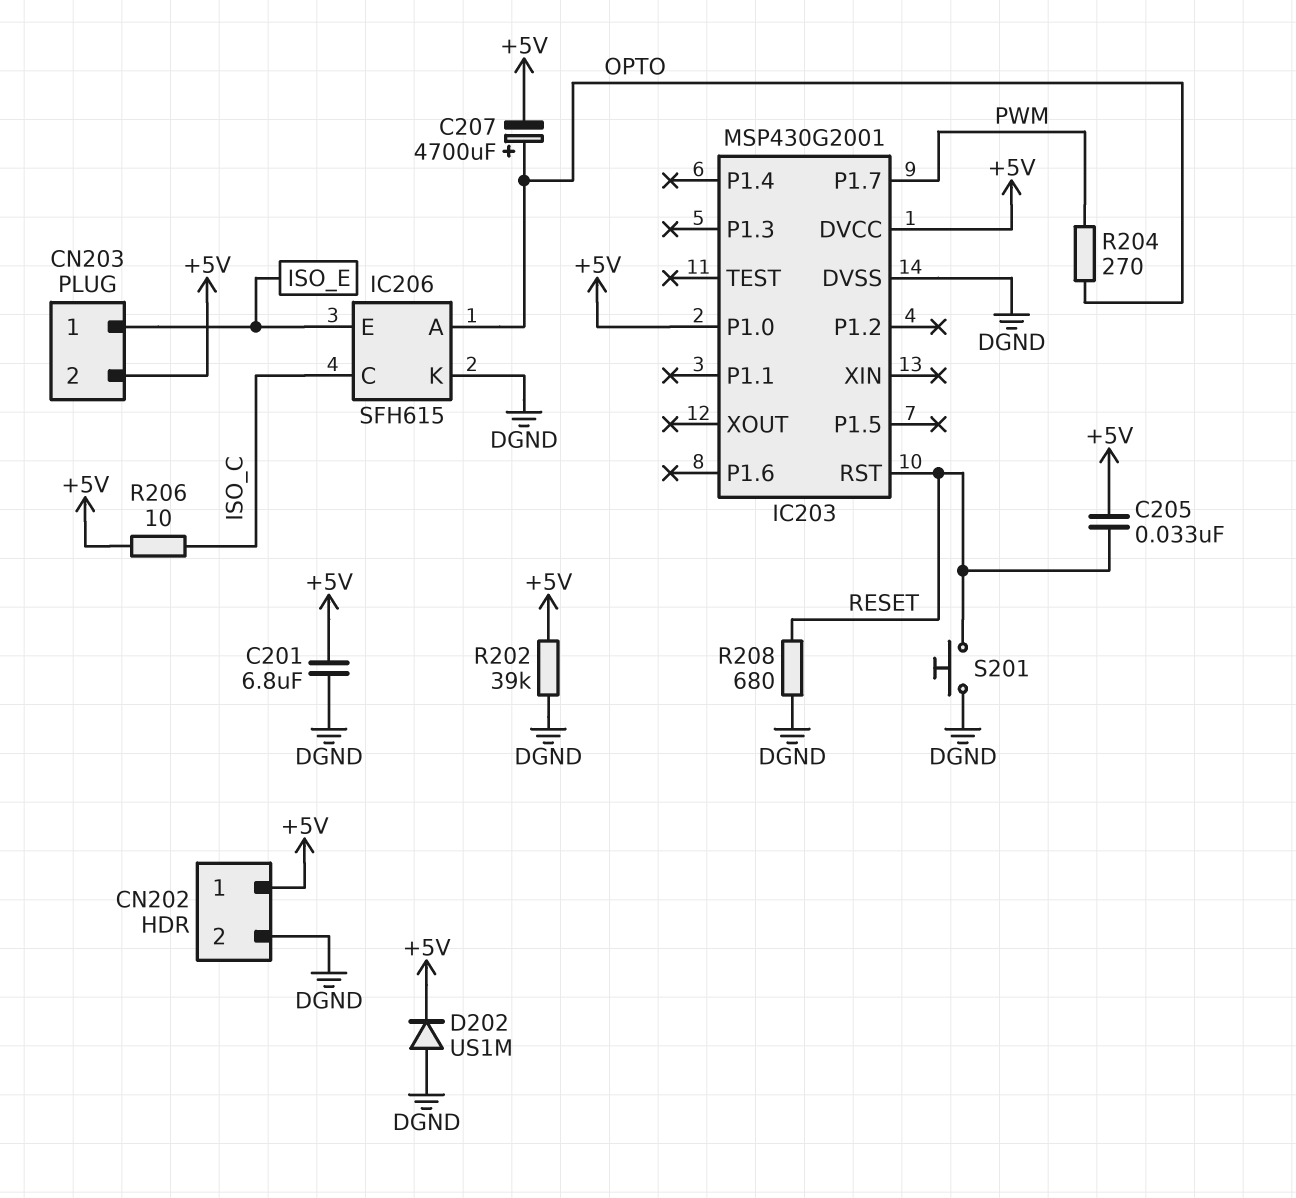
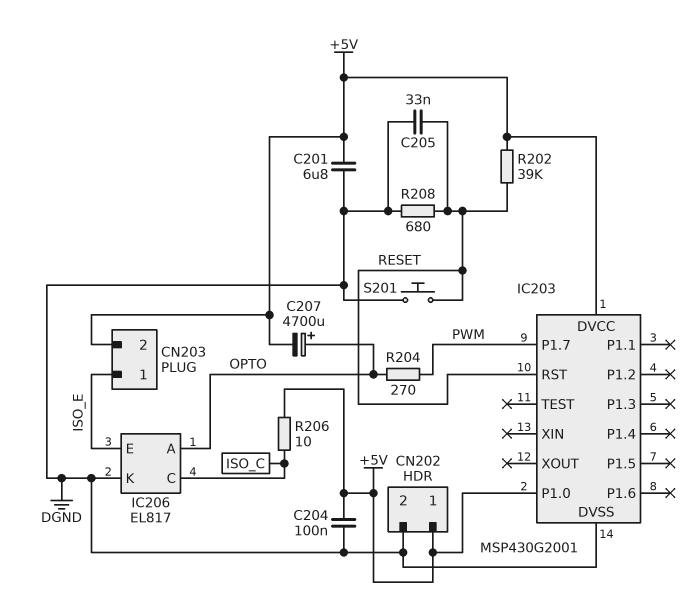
C204: none -> 100nF (+5V, DGND)
C205: 33nF (+5V, RESET) -> 33nF (DGND, RESET)
D202: diode US1M (A DGND, K +5V) -> none
IC206: SFH615 -> EL817
R202: 39k (+5V, DGND) -> 39k (+5V, RESET)

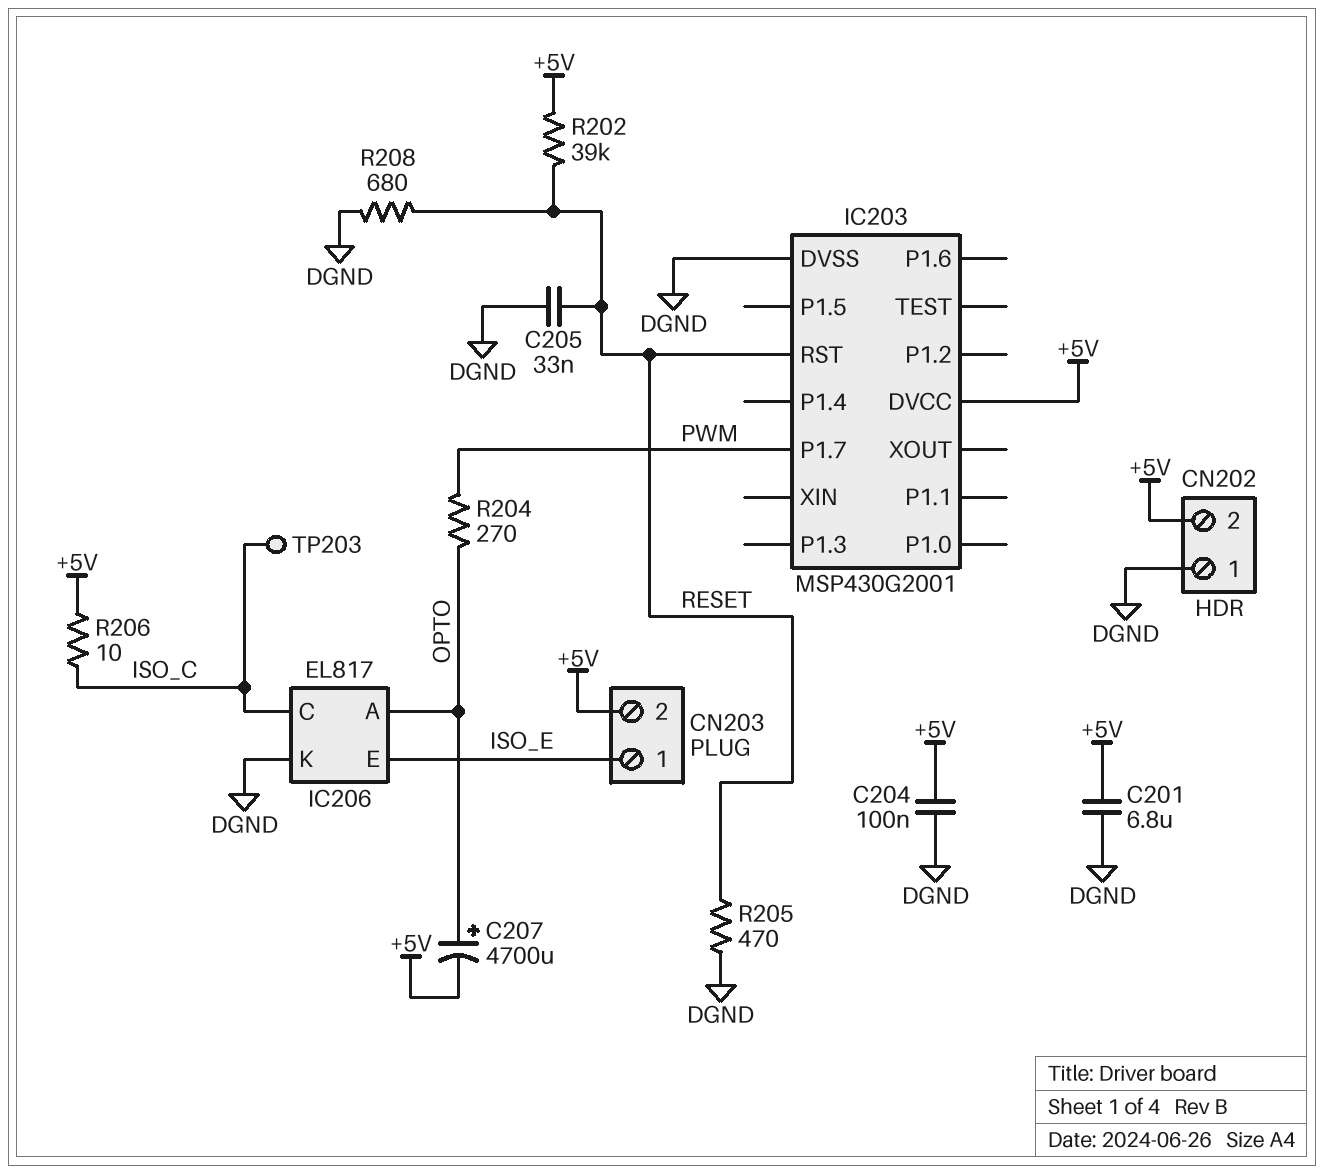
CN202 pin 1: +5V -> DGND
CN202 pin 2: DGND -> +5V
IC203 pin P1.0: +5V -> none
R205: none -> 470 (DGND, RESET)
S201: button (DGND, RESET) -> none
TP203: none -> test point (ISO_C)

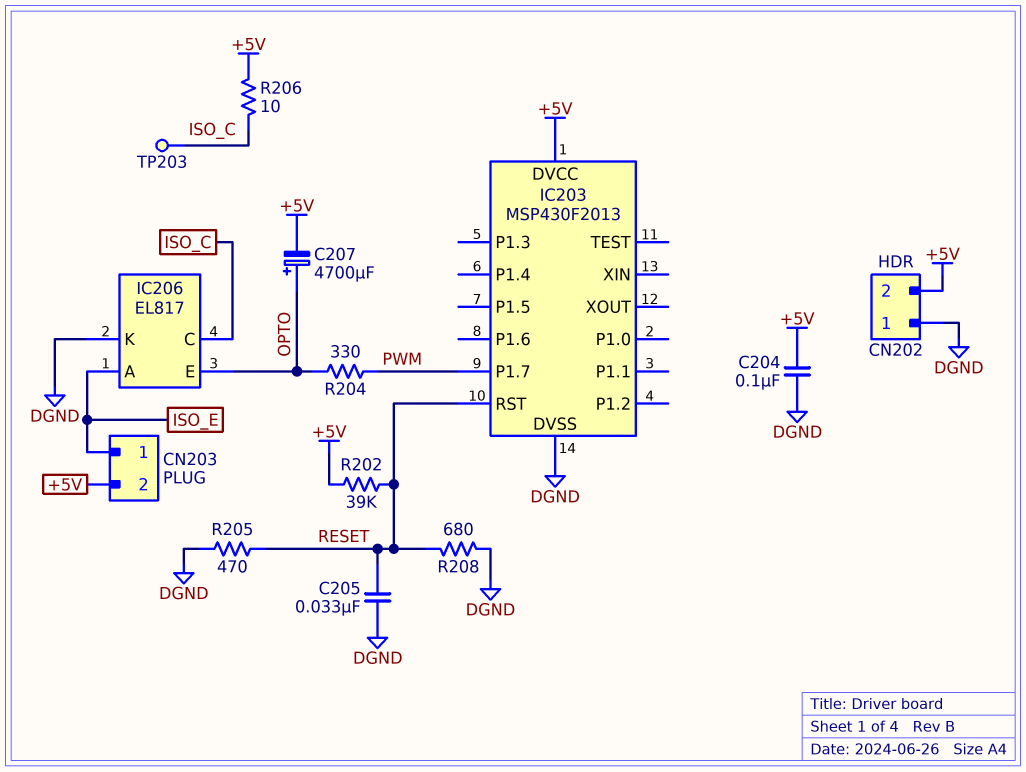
C201: 6.8uF (+5V, DGND) -> none
IC203: MSP430G2001 -> MSP430F2013
IC206 pin A: OPTO -> ISO_E
IC206 pin E: ISO_E -> OPTO
R204: 270 (OPTO, PWM) -> 330 (OPTO, PWM)

